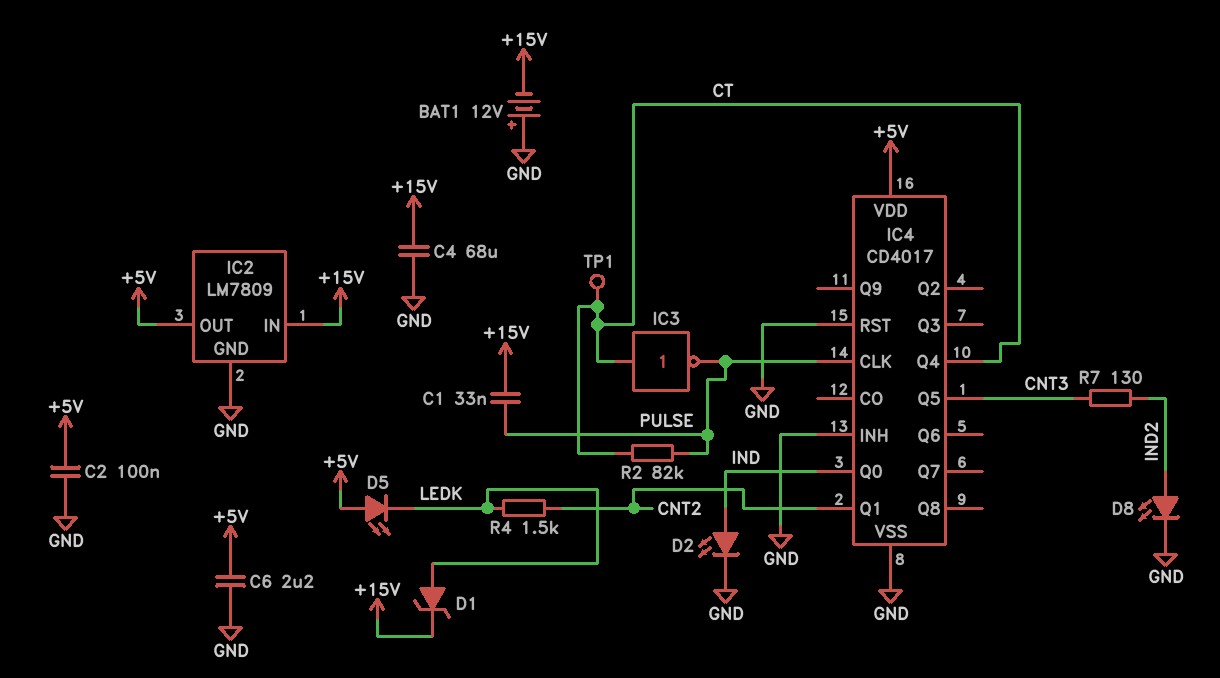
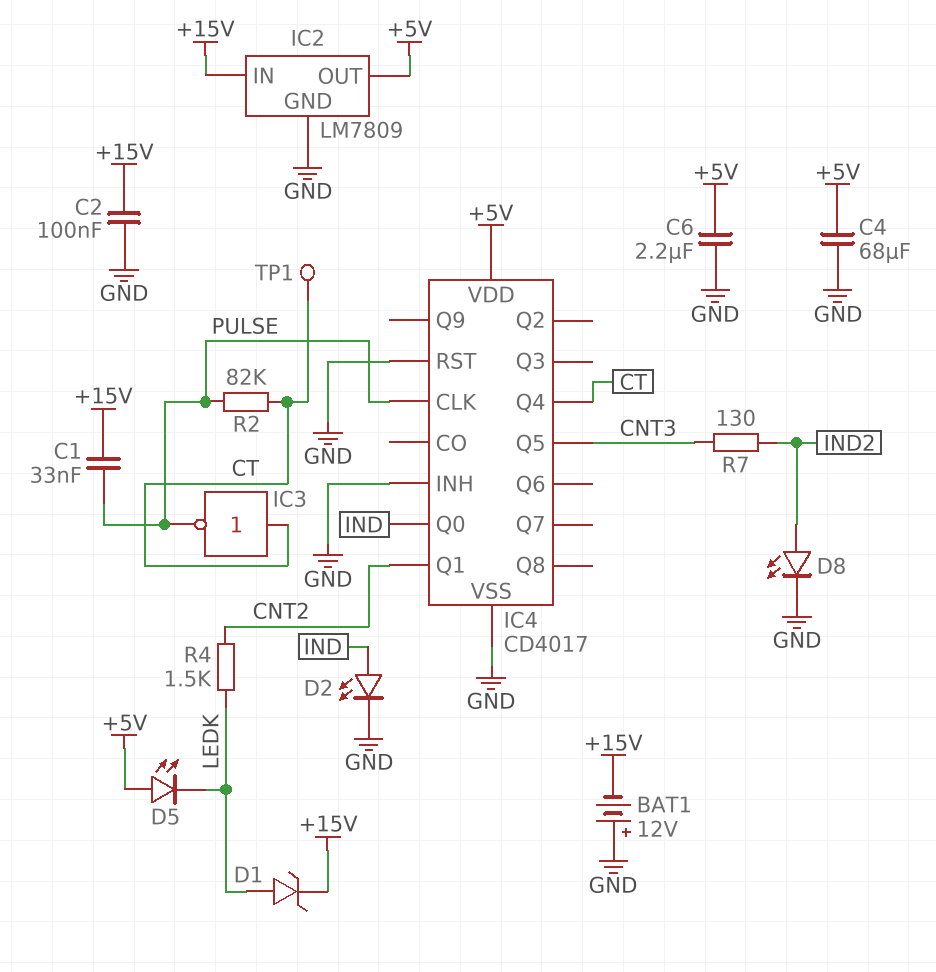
C2: 100nF (+5V, GND) -> 100nF (+15V, GND)
C4: 68uF (+15V, GND) -> 68uF (+5V, GND)

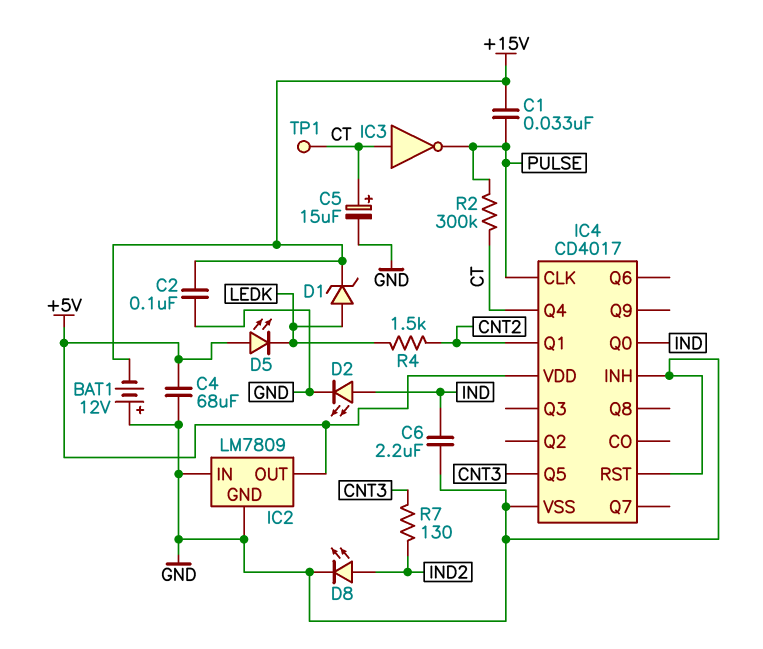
C5: none -> 15uF (plus CT, minus GND)
C6: 2.2uF (+5V, GND) -> 2.2uF (GND, IND)
IC2 pin IN: +15V -> GND
R2: 82k (CT, PULSE) -> 300k (CT, PULSE)

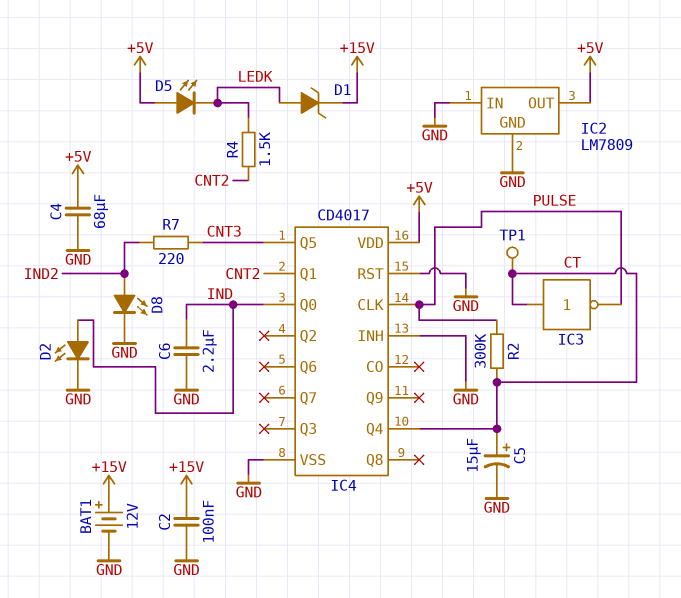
BAT1: 12V (plus GND, minus +15V) -> 12V (plus +15V, minus GND)
C1: 33nF (+15V, PULSE) -> none
R7: 130 (CNT3, IND2) -> 220 (CNT3, IND2)

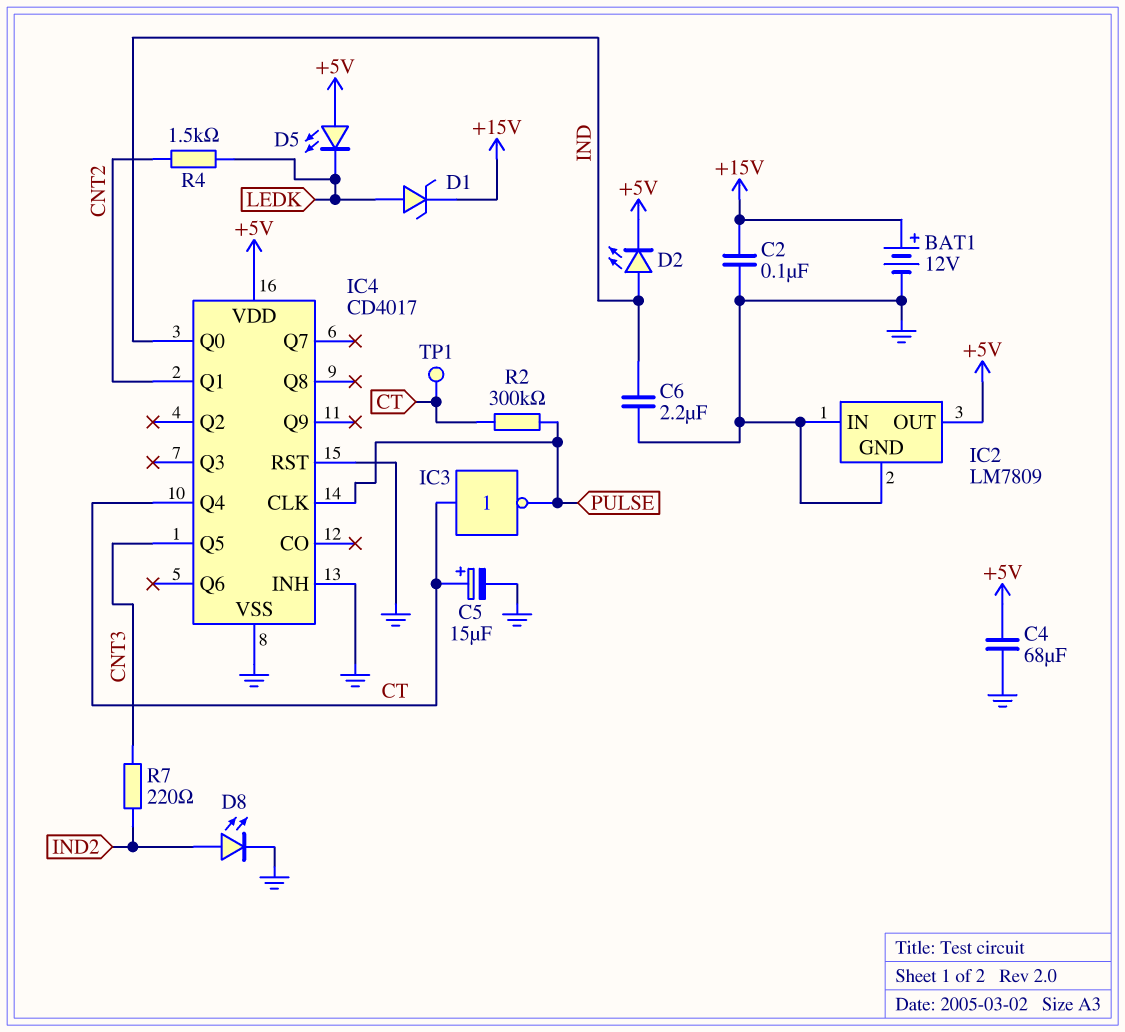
D2: LED (A IND, K GND) -> LED (A IND, K +5V)

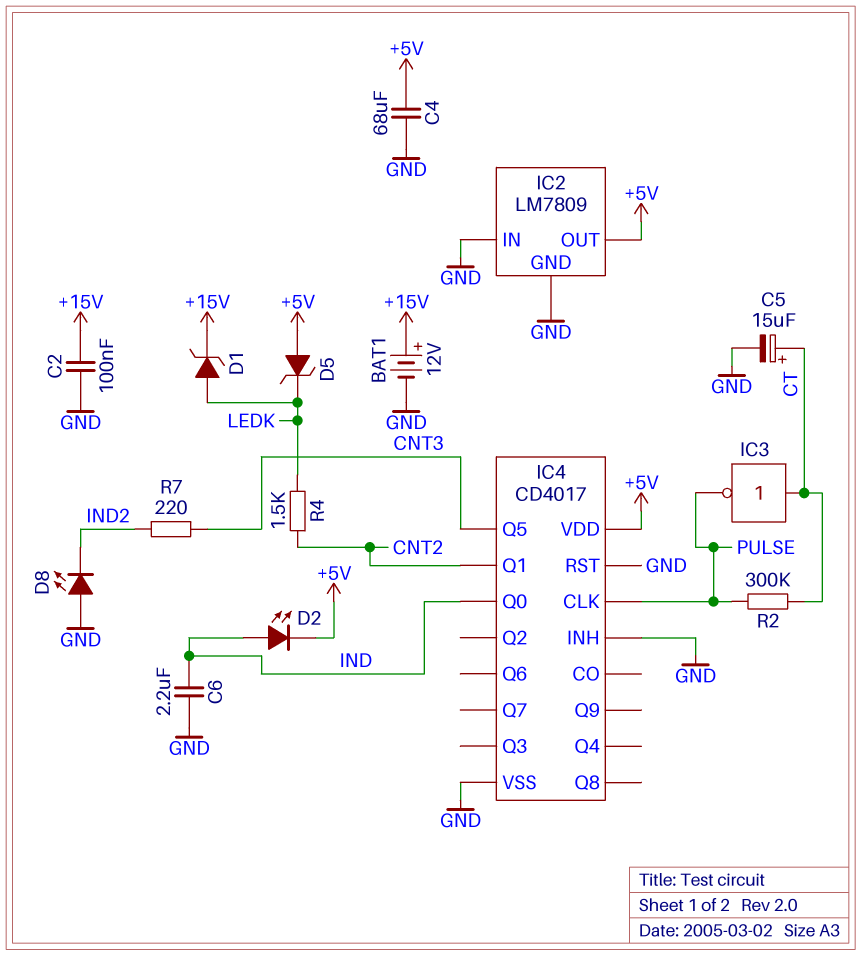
D5: LED (A +5V, K LEDK) -> zener (A +5V, K LEDK)
D8: LED (A IND2, K GND) -> LED (A GND, K IND2)
IC4 pin Q4: CT -> none
TP1: test point (CT) -> none

